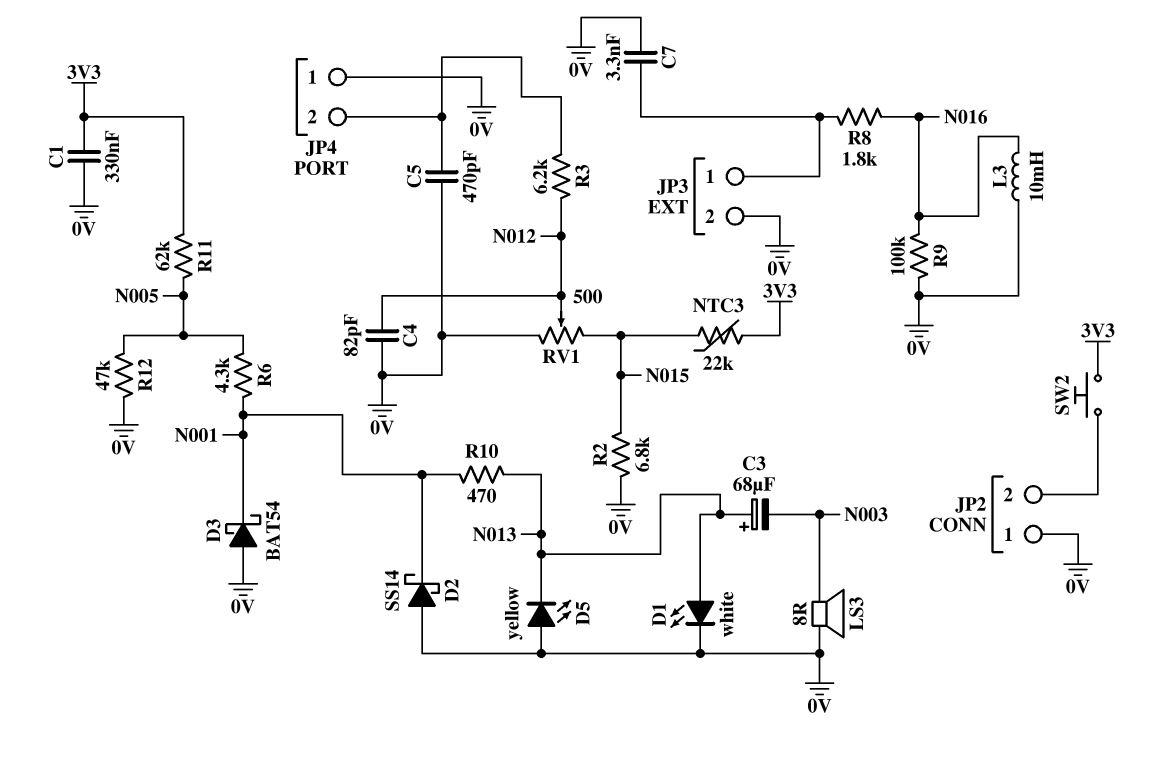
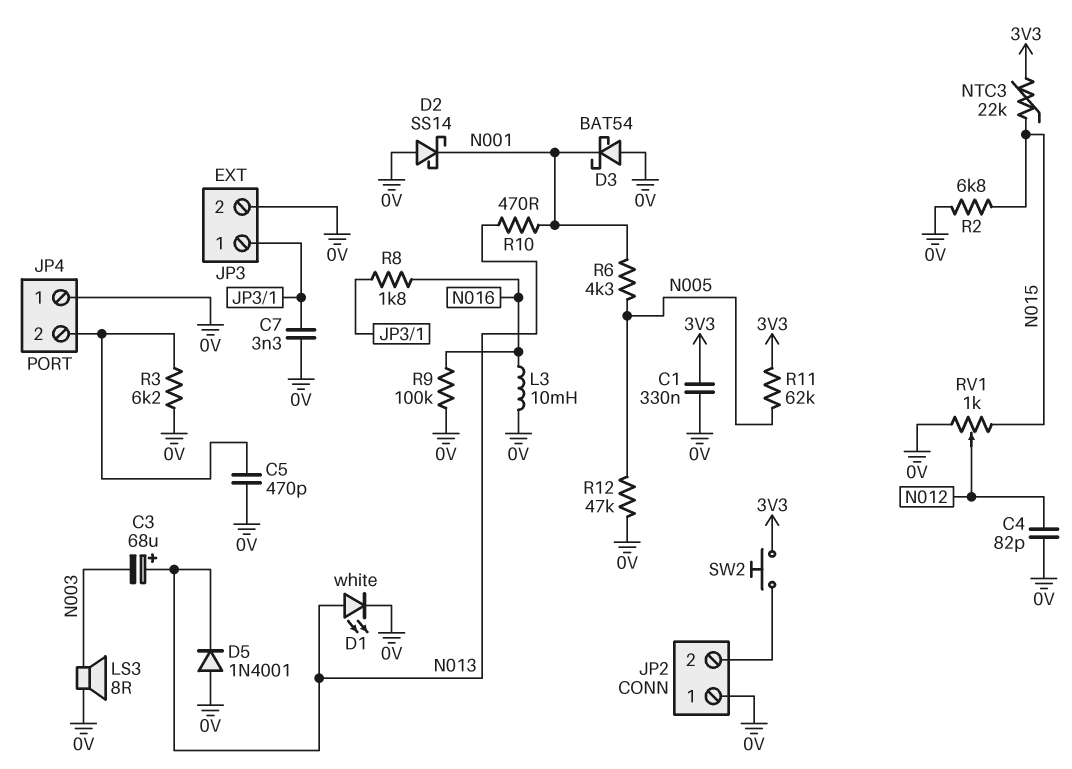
D5: LED yellow (A 0V, K N013) -> diode 1N4001 (A 0V, K N013)
R3: 6.2k (JP4/2, N012) -> 6.2k (0V, JP4/2)
RV1: 500 (0V, N015, wiper N012) -> 1k (0V, N015, wiper N012)

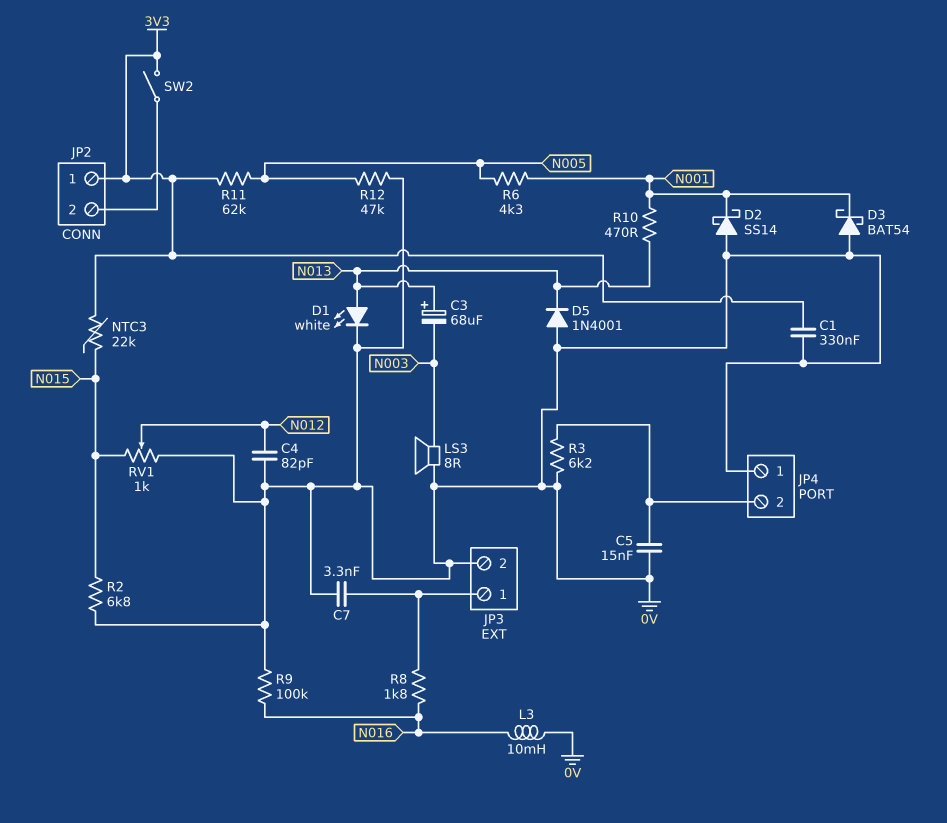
C5: 470pF (0V, JP4/2) -> 15nF (0V, JP4/2)
JP2 pin 1: 0V -> 3V3
SW2: button (3V3, JP2/2) -> switch (3V3, JP2/2)

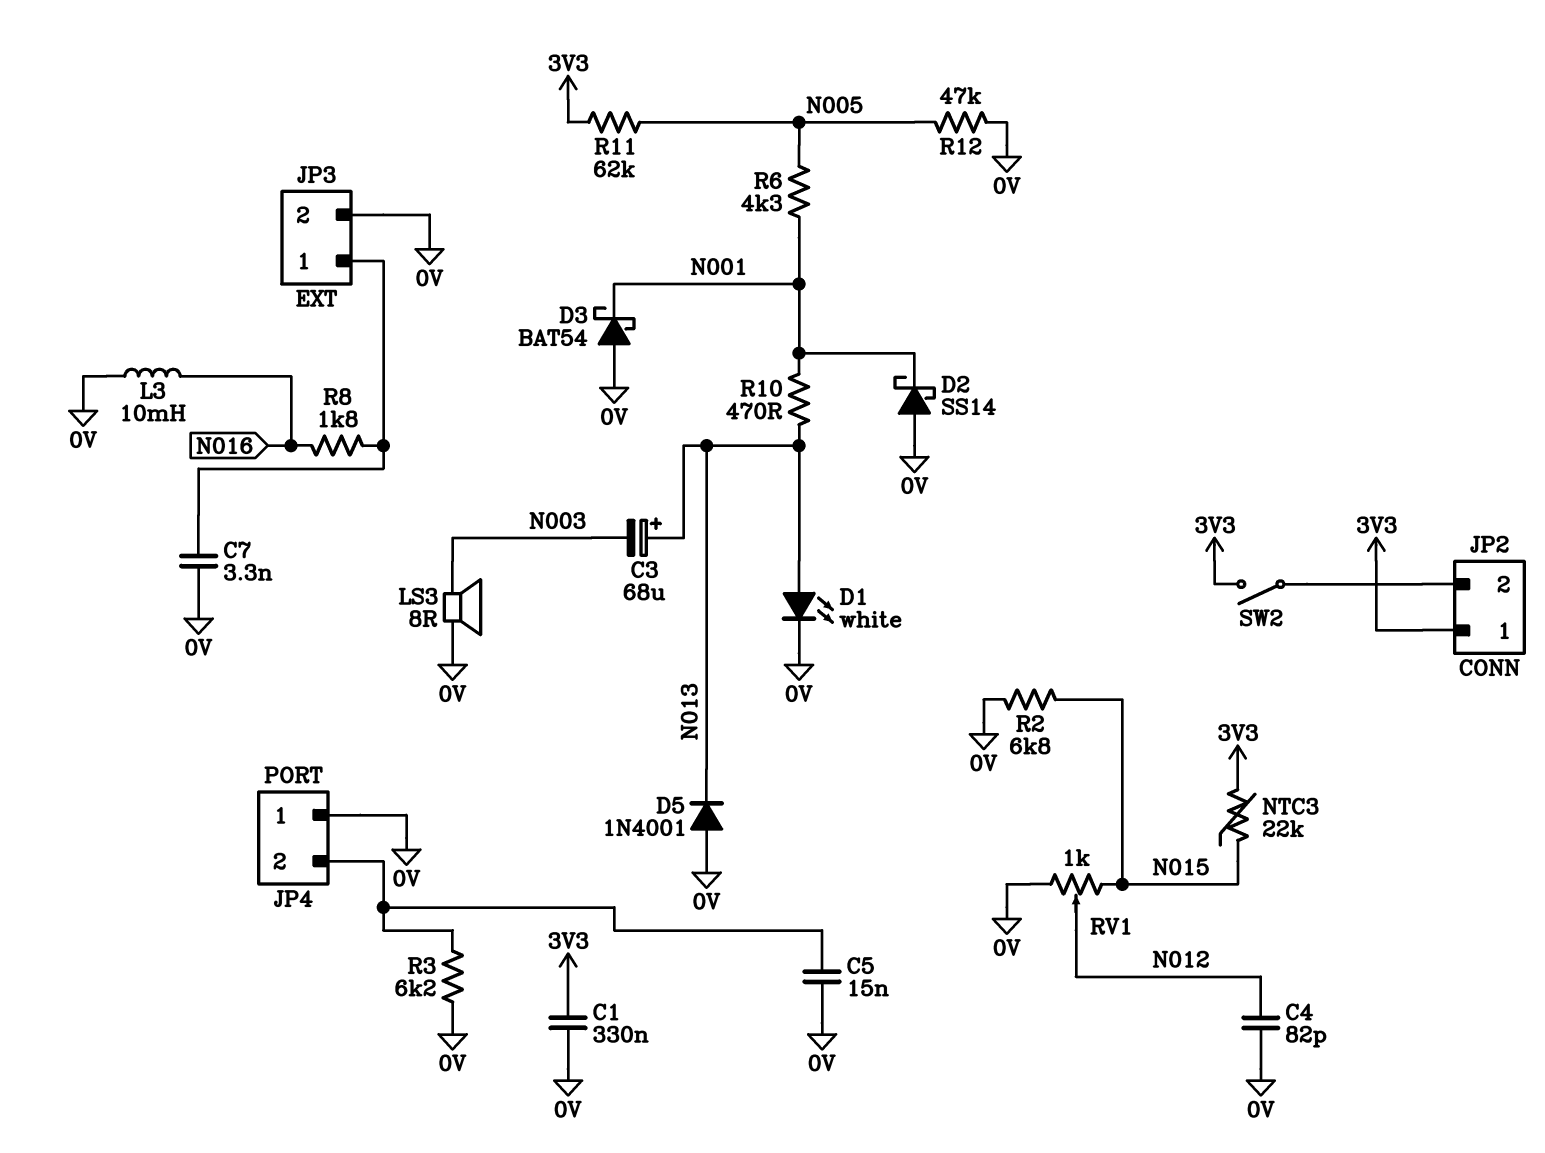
R9: 100k (0V, N016) -> none

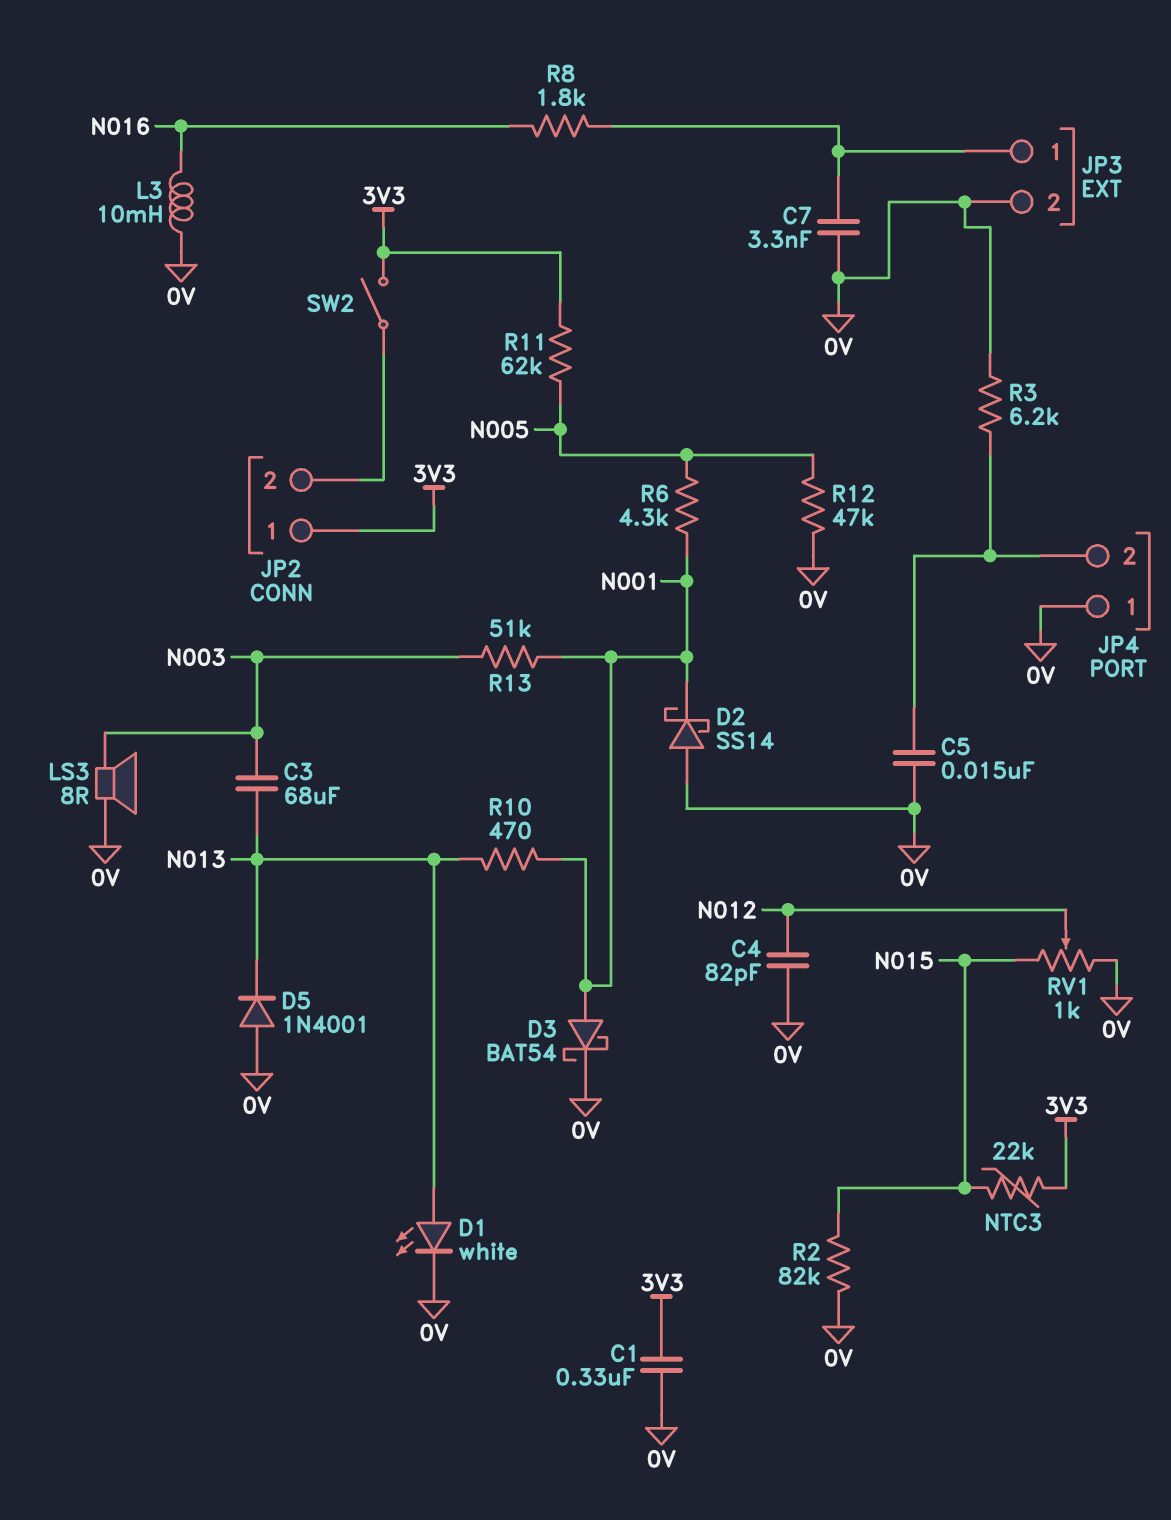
C3: 68uF (plus N013, minus N003) -> 68uF (N003, N013)
D3: schottky BAT54 (A 0V, K N001) -> schottky BAT54 (A N001, K 0V)
R2: 6.8k (0V, N015) -> 82k (0V, N015)
R13: none -> 51k (N001, N003)

